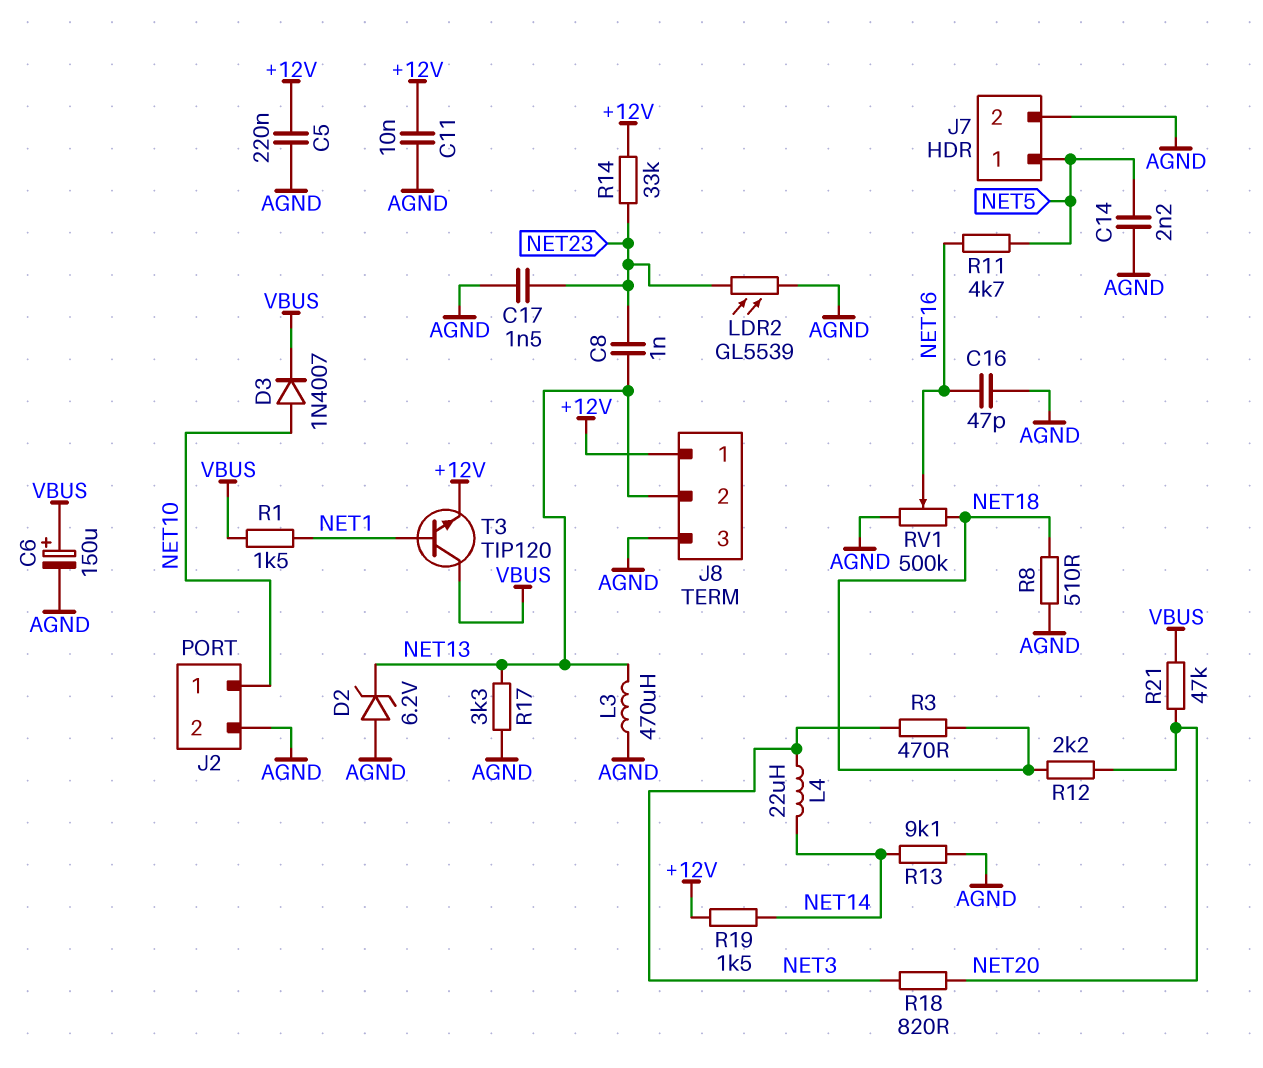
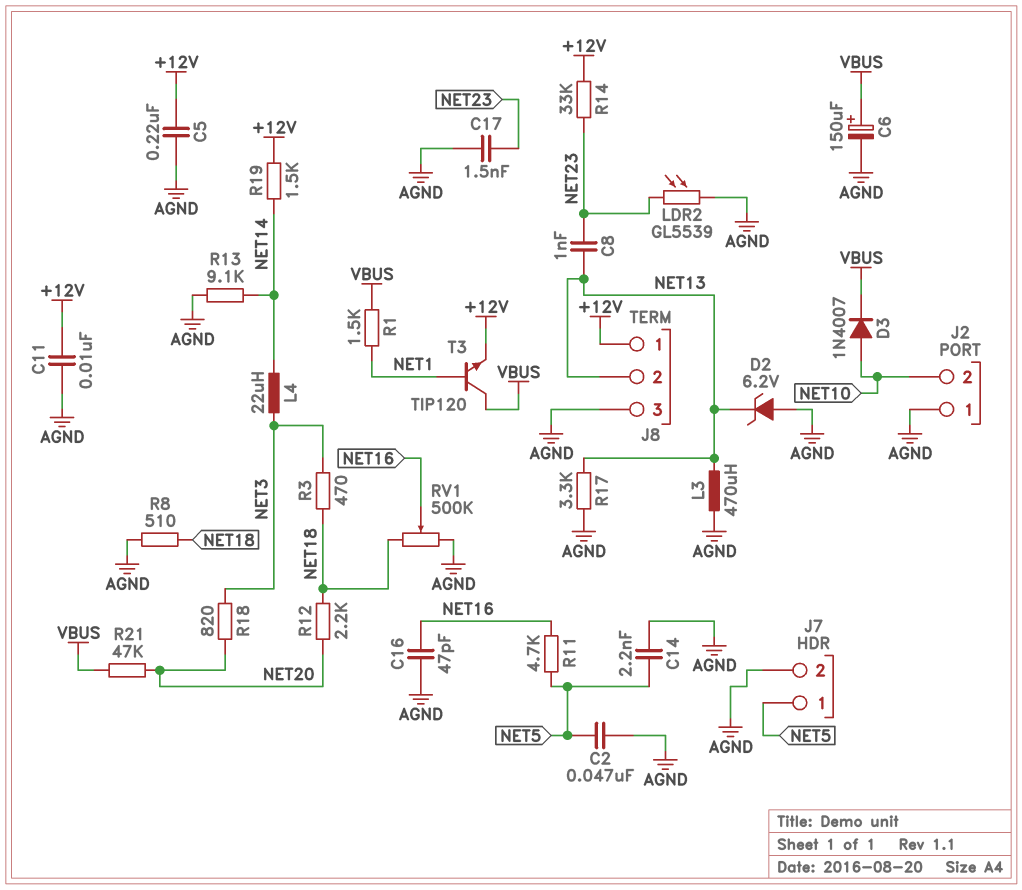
C2: none -> 47nF (AGND, NET5)
J2 pin 1: NET10 -> AGND
J2 pin 2: AGND -> NET10

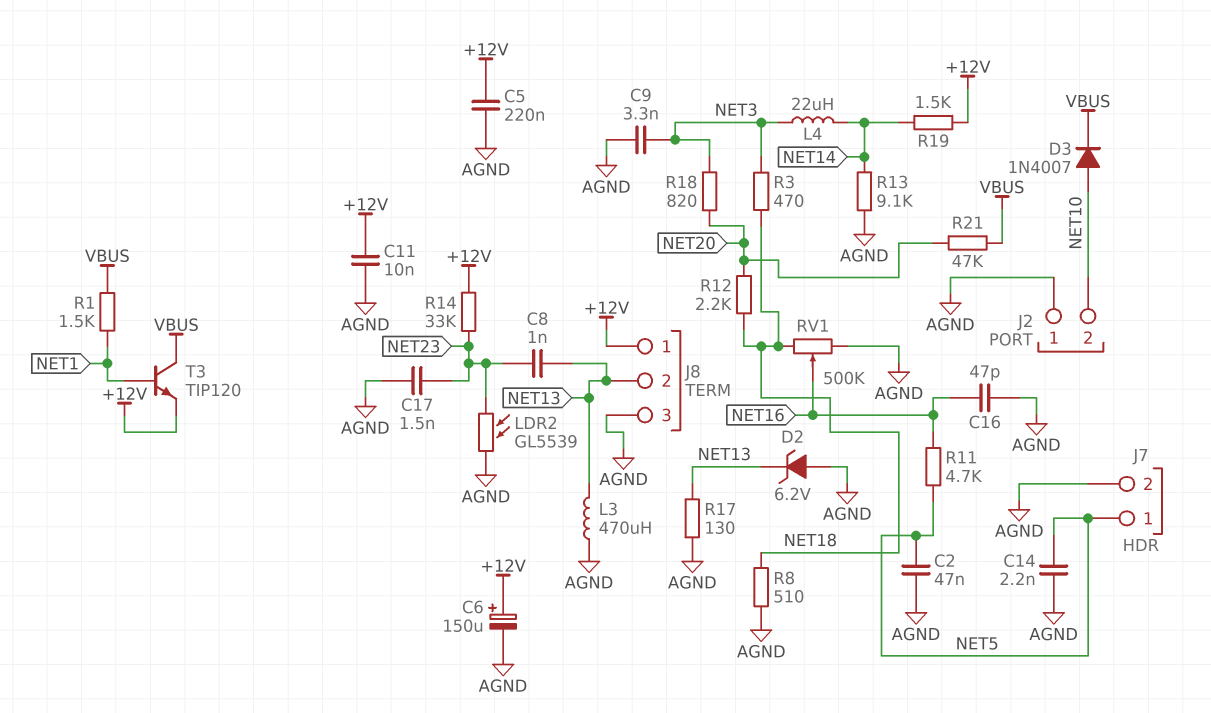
C6: 150uF (plus VBUS, minus AGND) -> 150uF (plus +12V, minus AGND)
C9: none -> 3.3nF (AGND, NET3)
R17: 3.3k (AGND, NET13) -> 130 (AGND, NET13)

